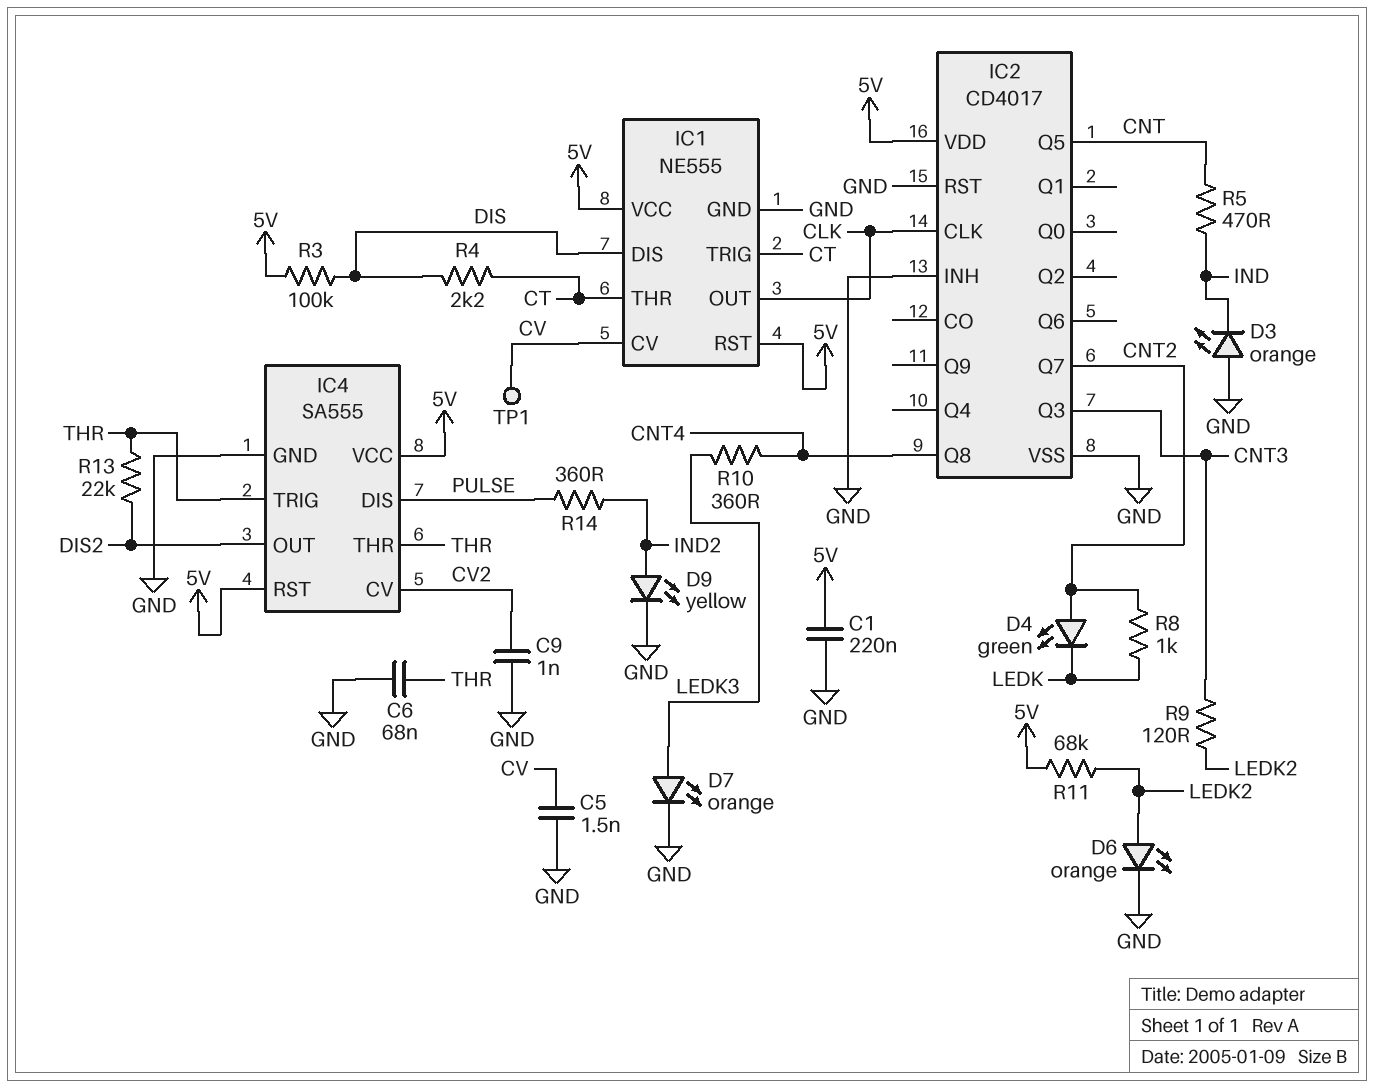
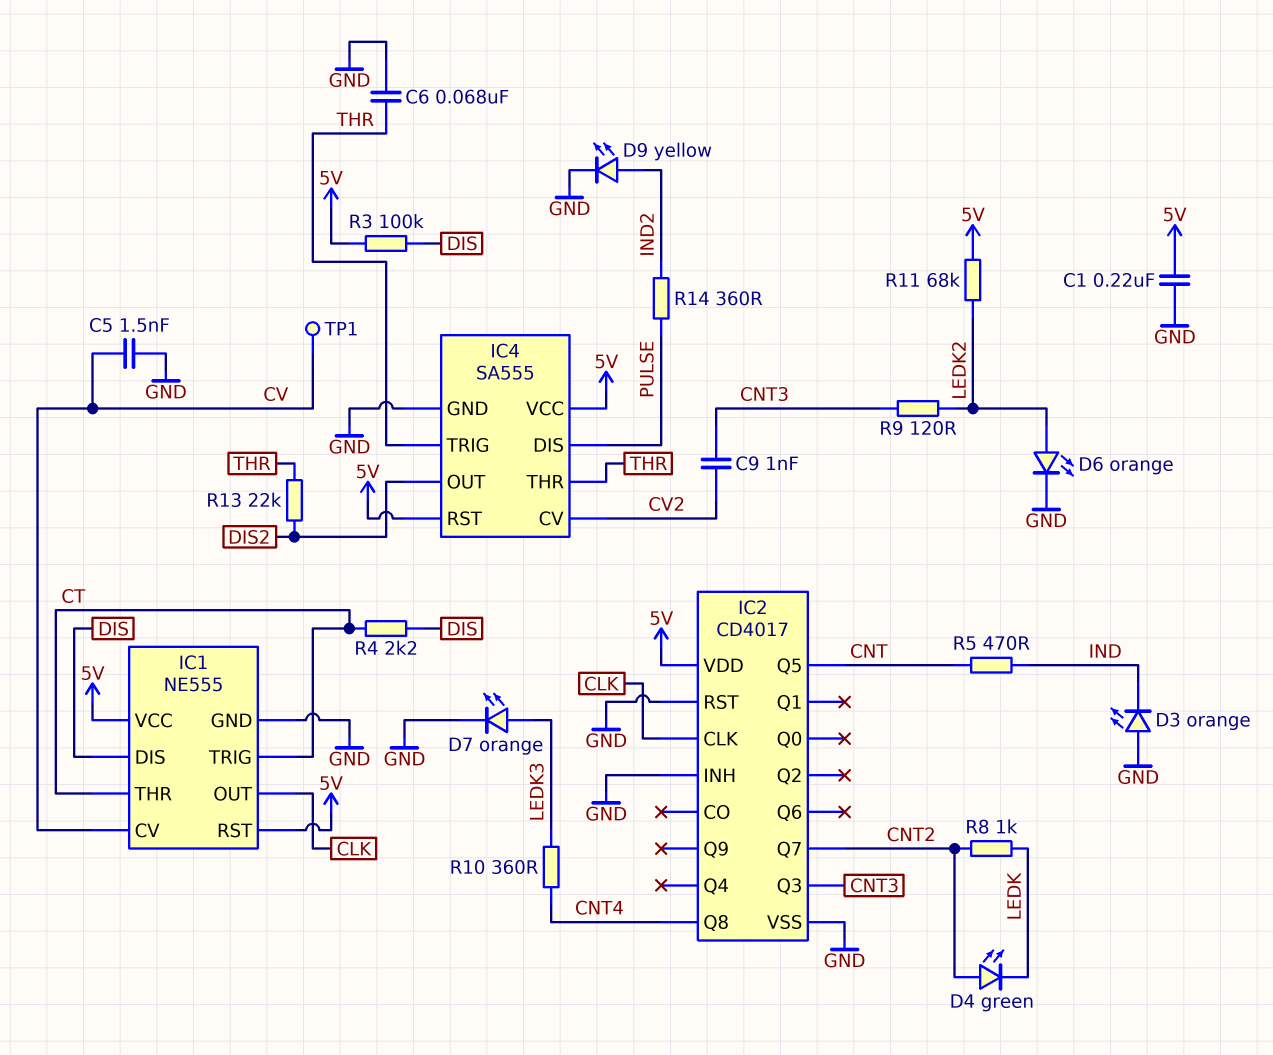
C9: 1nF (CV2, GND) -> 1nF (CNT3, CV2)

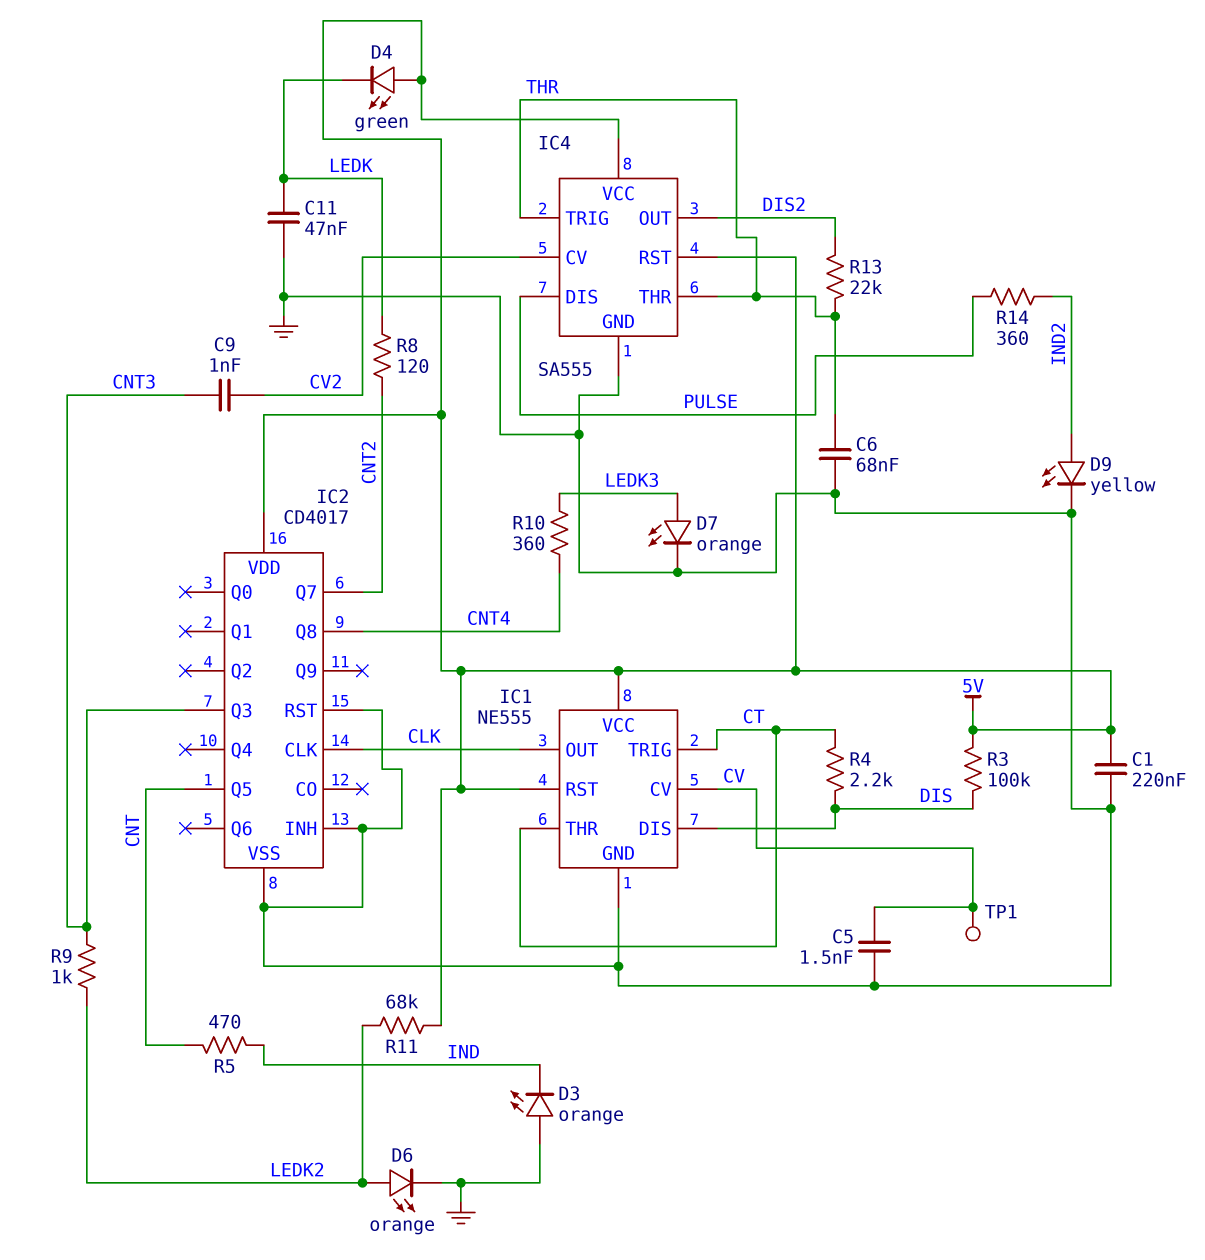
C11: none -> 47nF (GND, LEDK)
D4: LED green (A CNT2, K LEDK) -> LED green (A 5V, K LEDK)
R8: 1k (CNT2, LEDK) -> 120 (CNT2, LEDK)
R9: 120 (CNT3, LEDK2) -> 1k (CNT3, LEDK2)

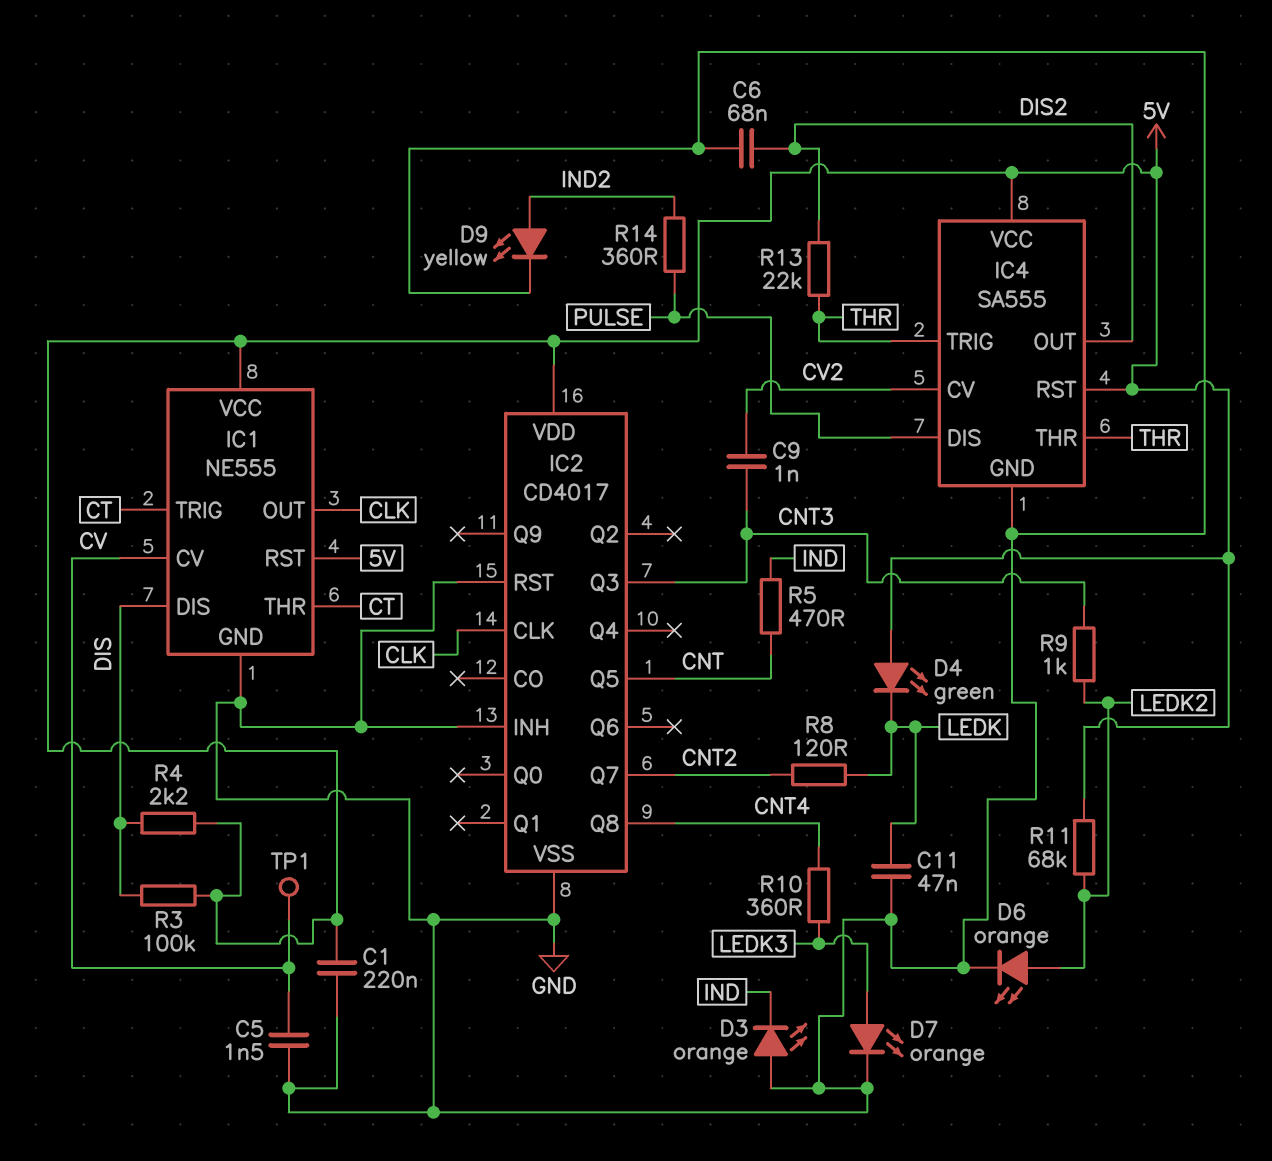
C6: 68nF (GND, THR) -> 68nF (DIS2, GND)
R4: 2.2k (CT, DIS) -> 2.2k (5V, DIS)

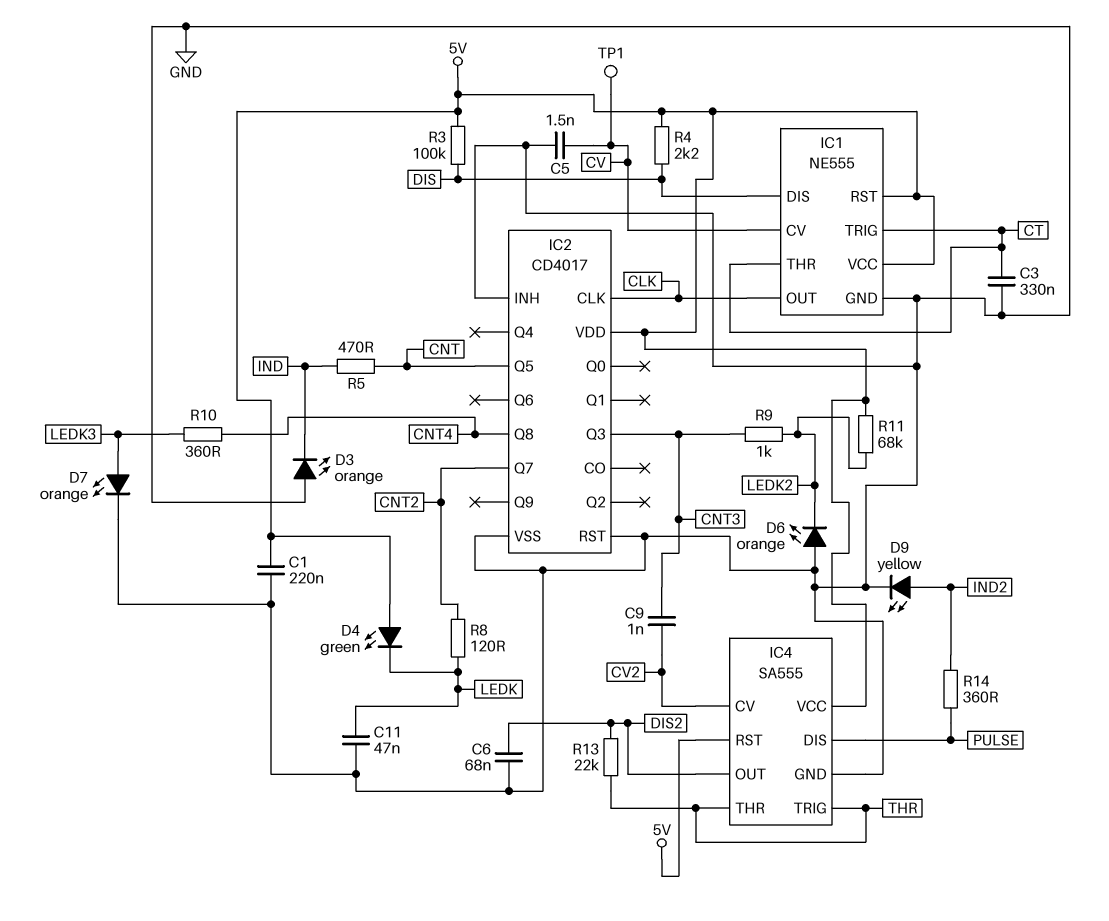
C3: none -> 330nF (CT, GND)
D6: LED orange (A LEDK2, K GND) -> LED orange (A GND, K LEDK2)

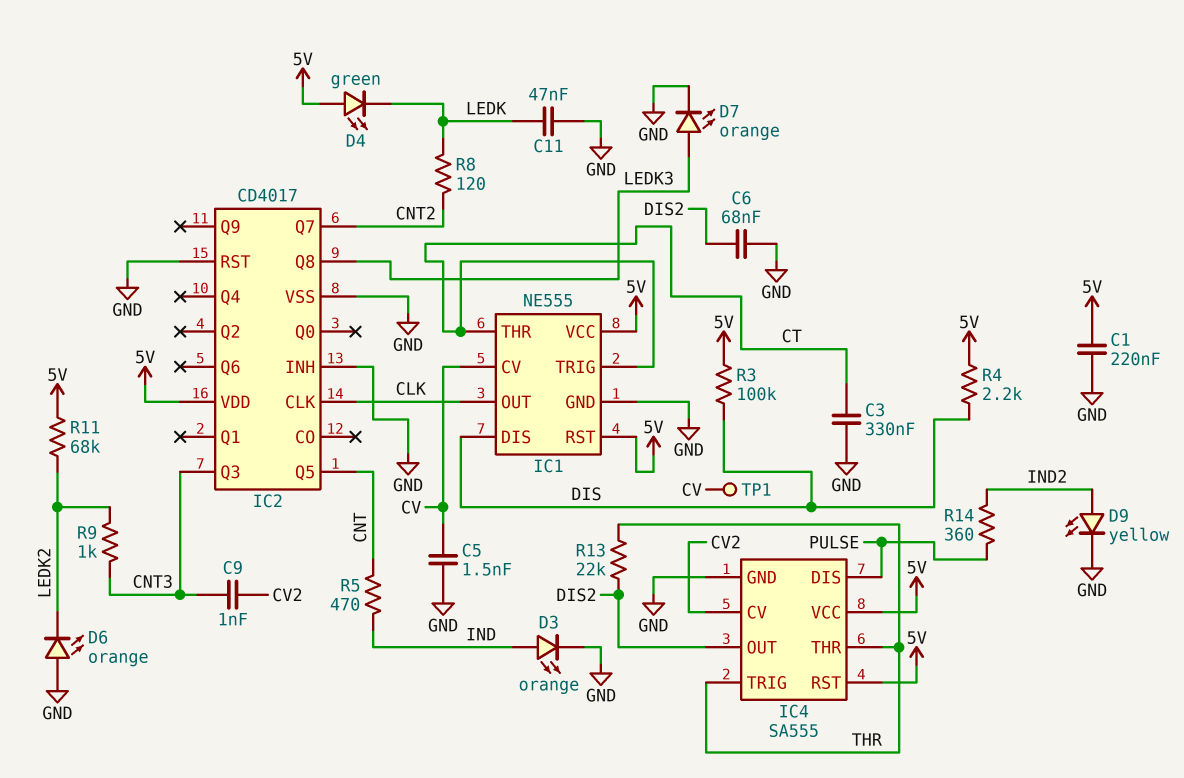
D3: LED orange (A GND, K IND) -> LED orange (A IND, K GND)
IC2 pin Q8: CNT4 -> LEDK3
R10: 360 (CNT4, LEDK3) -> none

